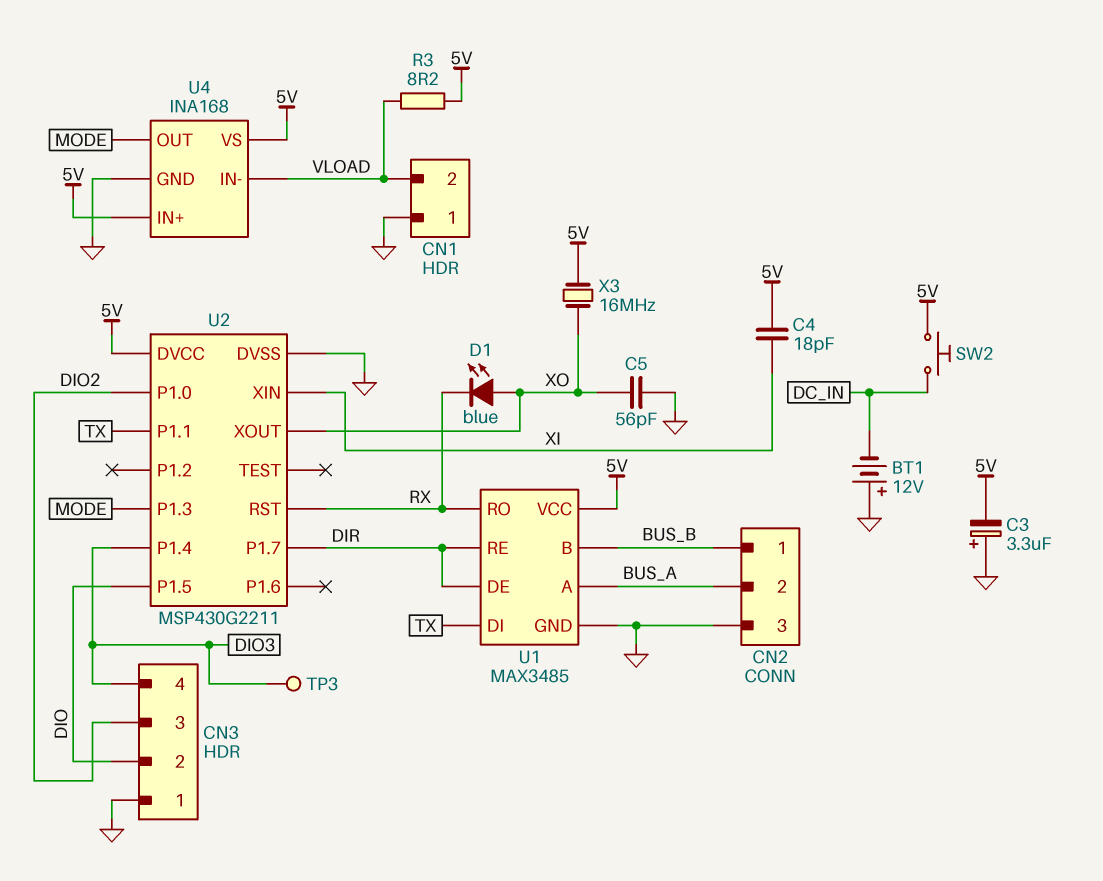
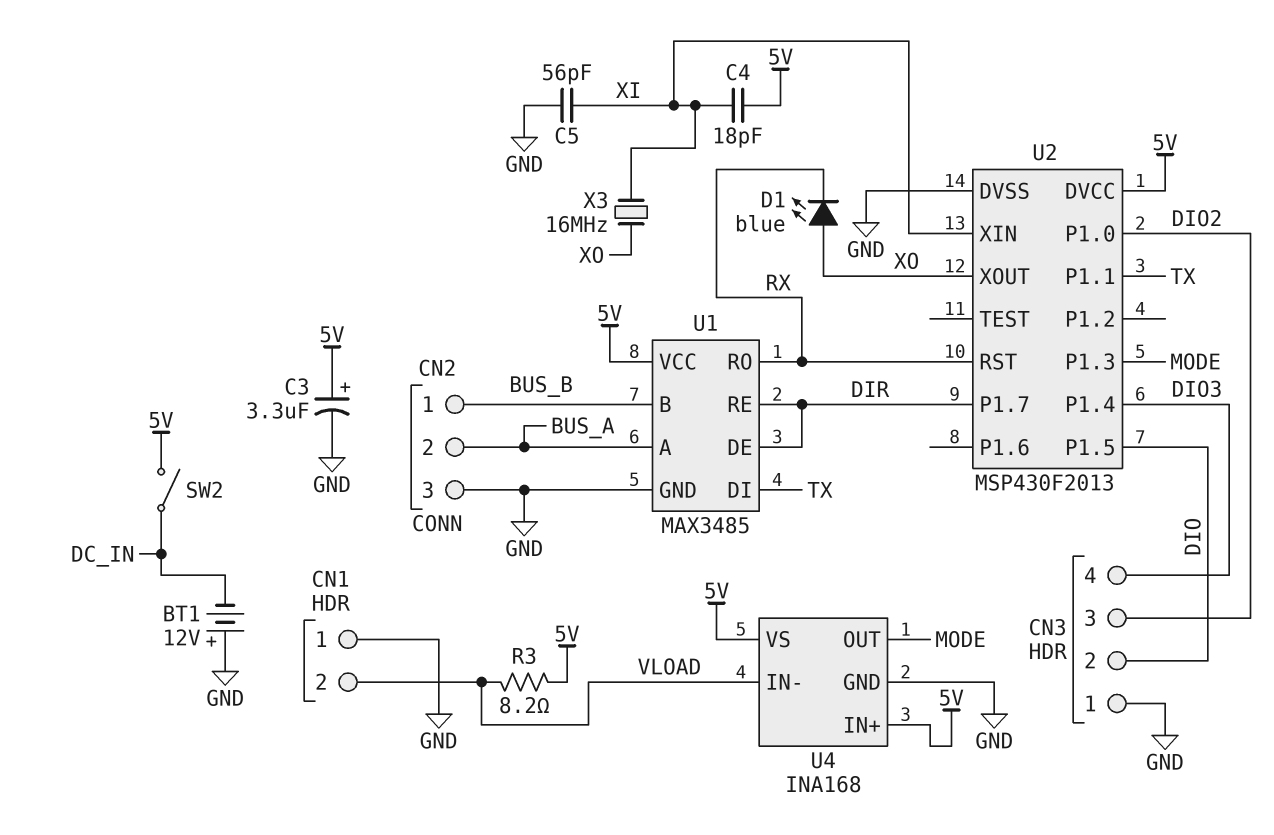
C3: 3.3uF (plus GND, minus 5V) -> 3.3uF (plus 5V, minus GND)
C5: 56pF (GND, XO) -> 56pF (GND, XI)
SW2: button (5V, DC_IN) -> switch (5V, DC_IN)
TP3: test point (DIO3) -> none
U2: MSP430G2211 -> MSP430F2013
X3: 16MHz (5V, XO) -> 16MHz (XI, XO)

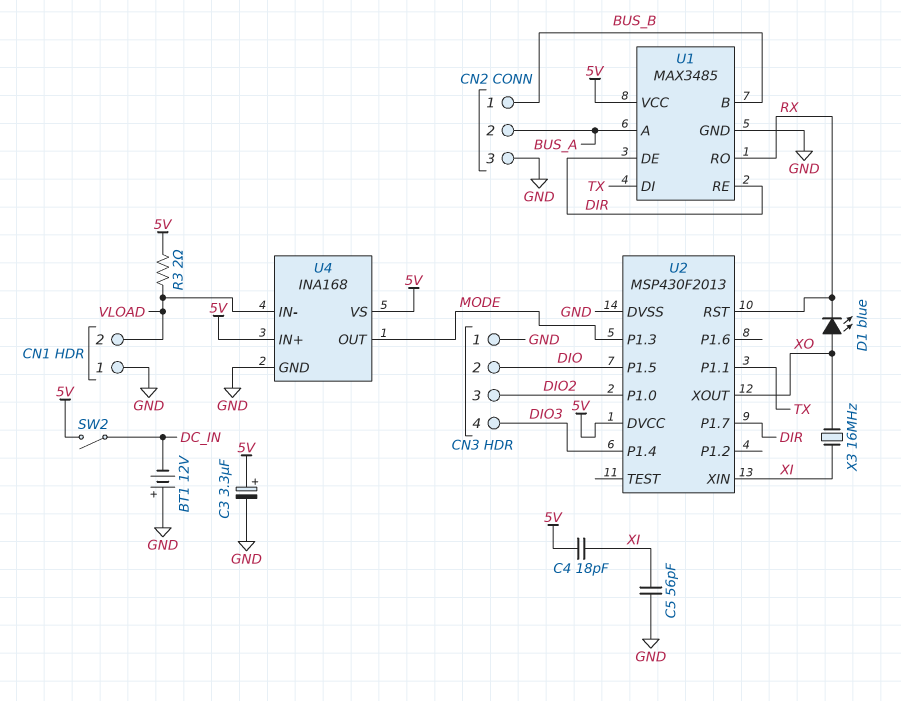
R3: 8.2 (5V, VLOAD) -> 2 (5V, VLOAD)

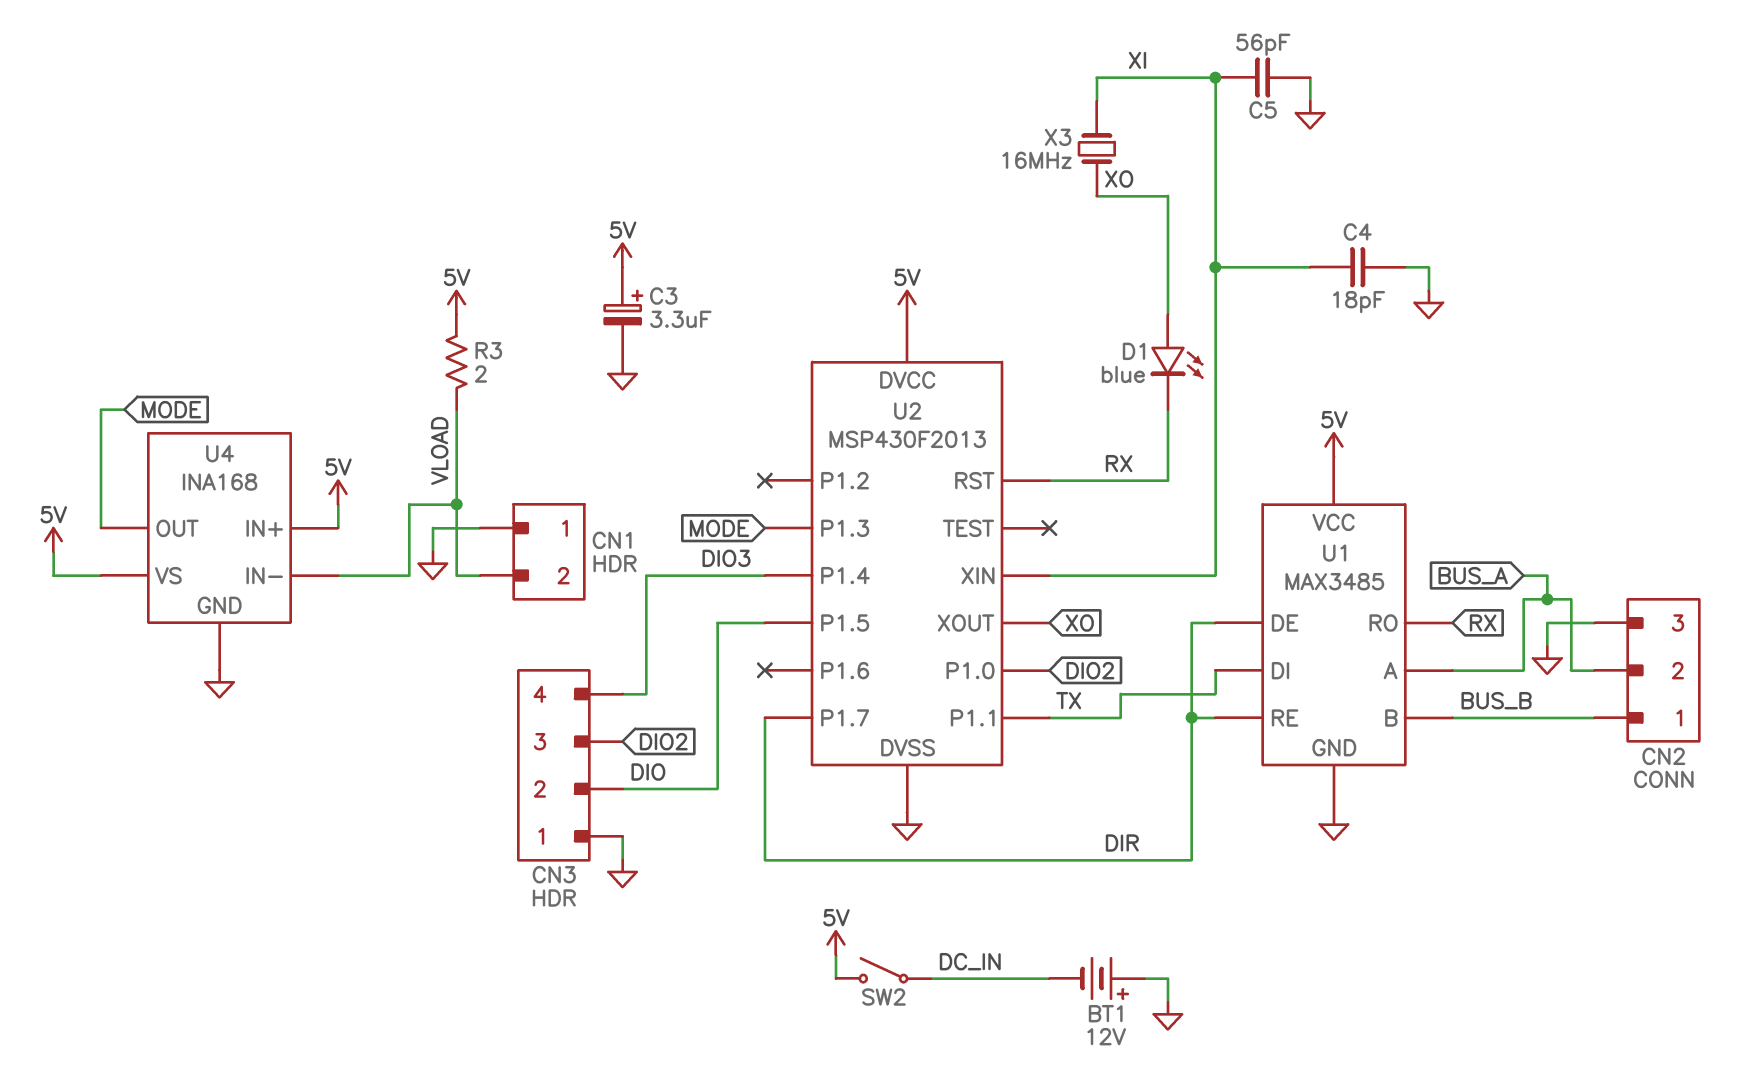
C4: 18pF (5V, XI) -> 18pF (GND, XI)

